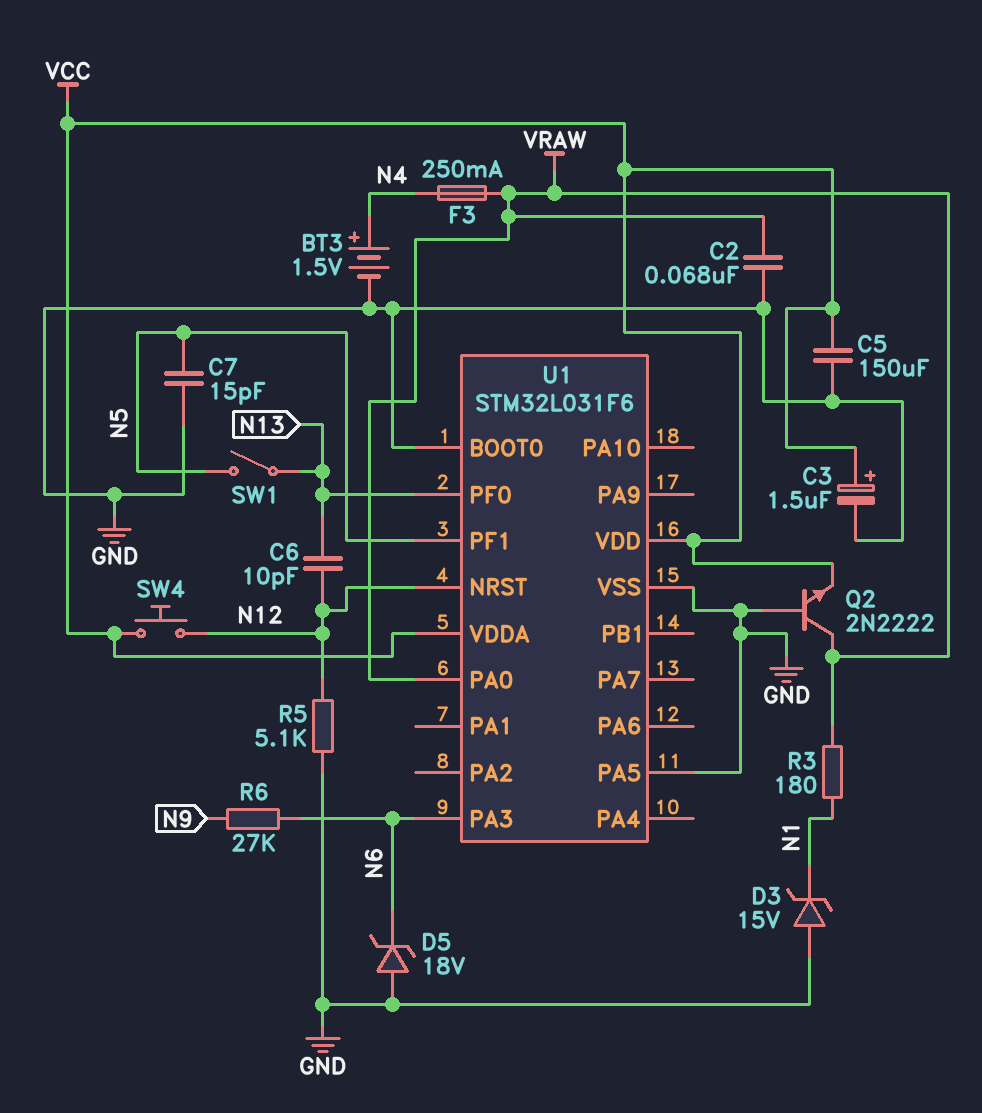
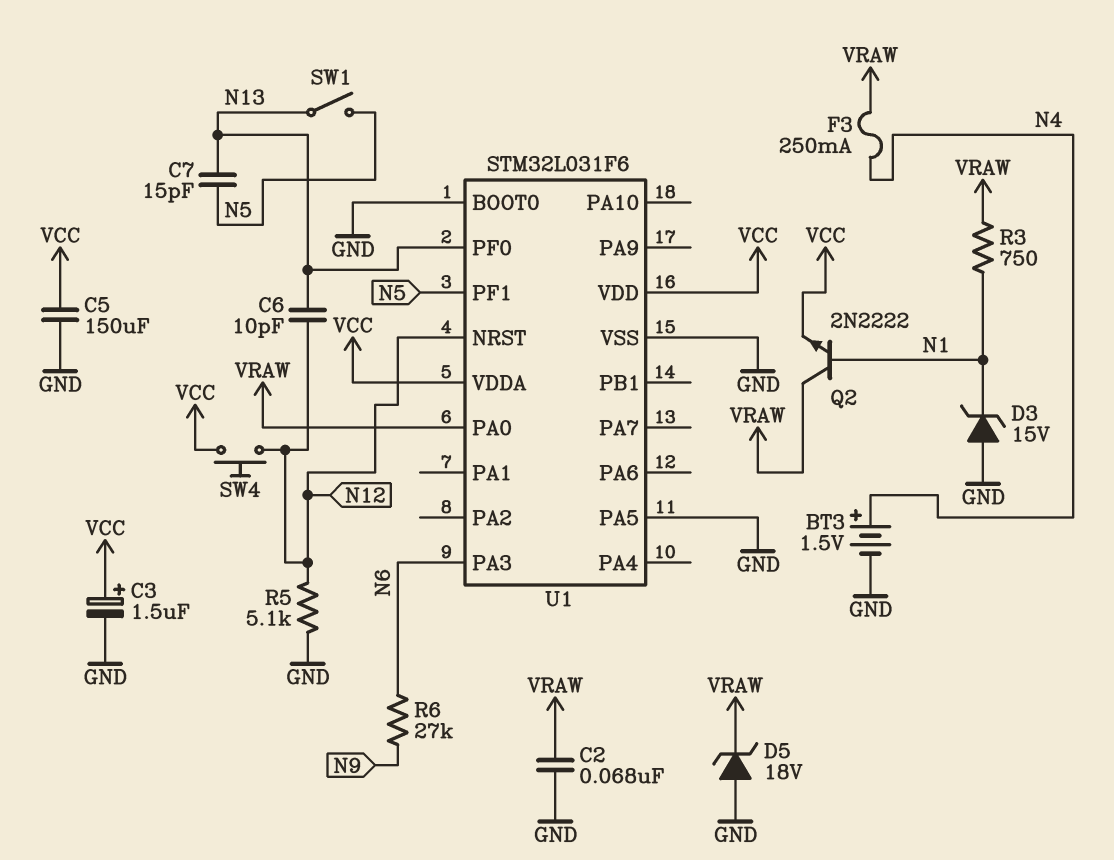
C7: 15pF (GND, N5) -> 15pF (N5, N13)
D5: zener 18V (A GND, K N6) -> zener 18V (A GND, K VRAW)
Q2: NPN 2N2222 (B GND, C VRAW, E VCC) -> NPN 2N2222 (B N1, C VRAW, E VCC)
R3: 180 (N1, VRAW) -> 750 (N1, VRAW)

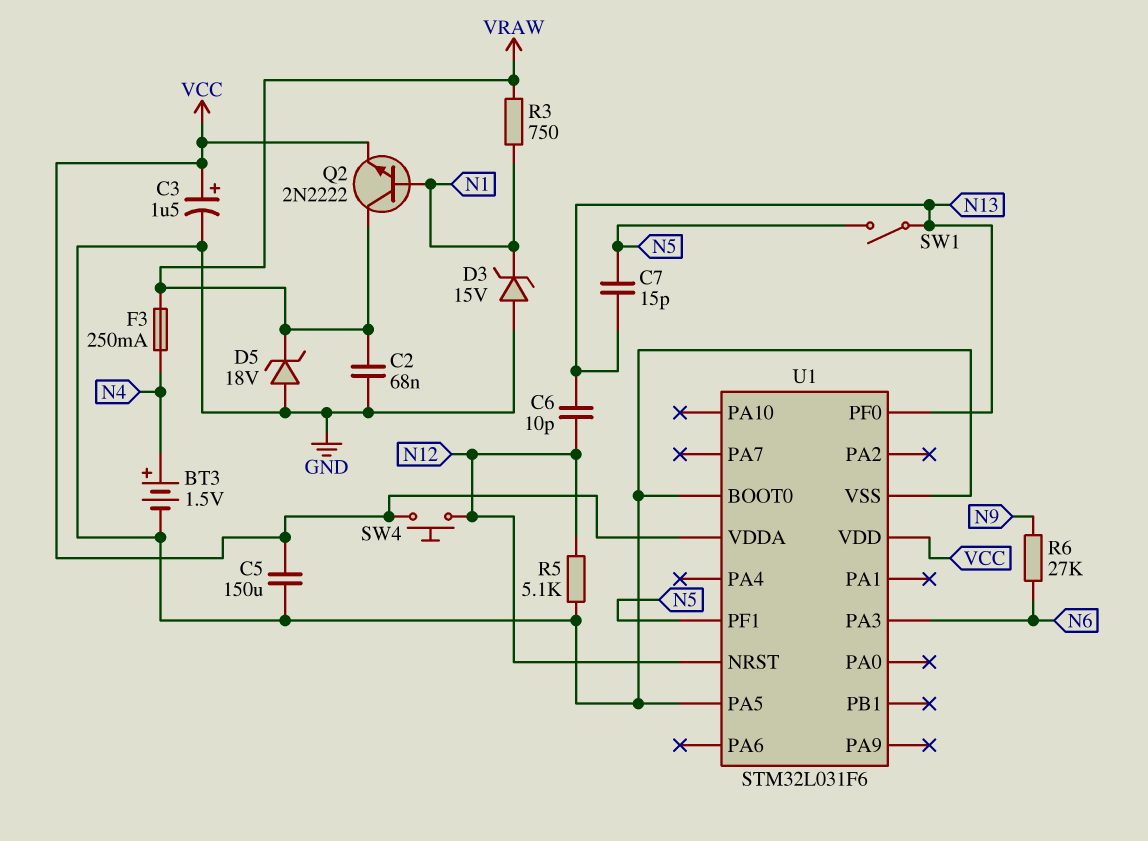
U1 pin PA0: VRAW -> none

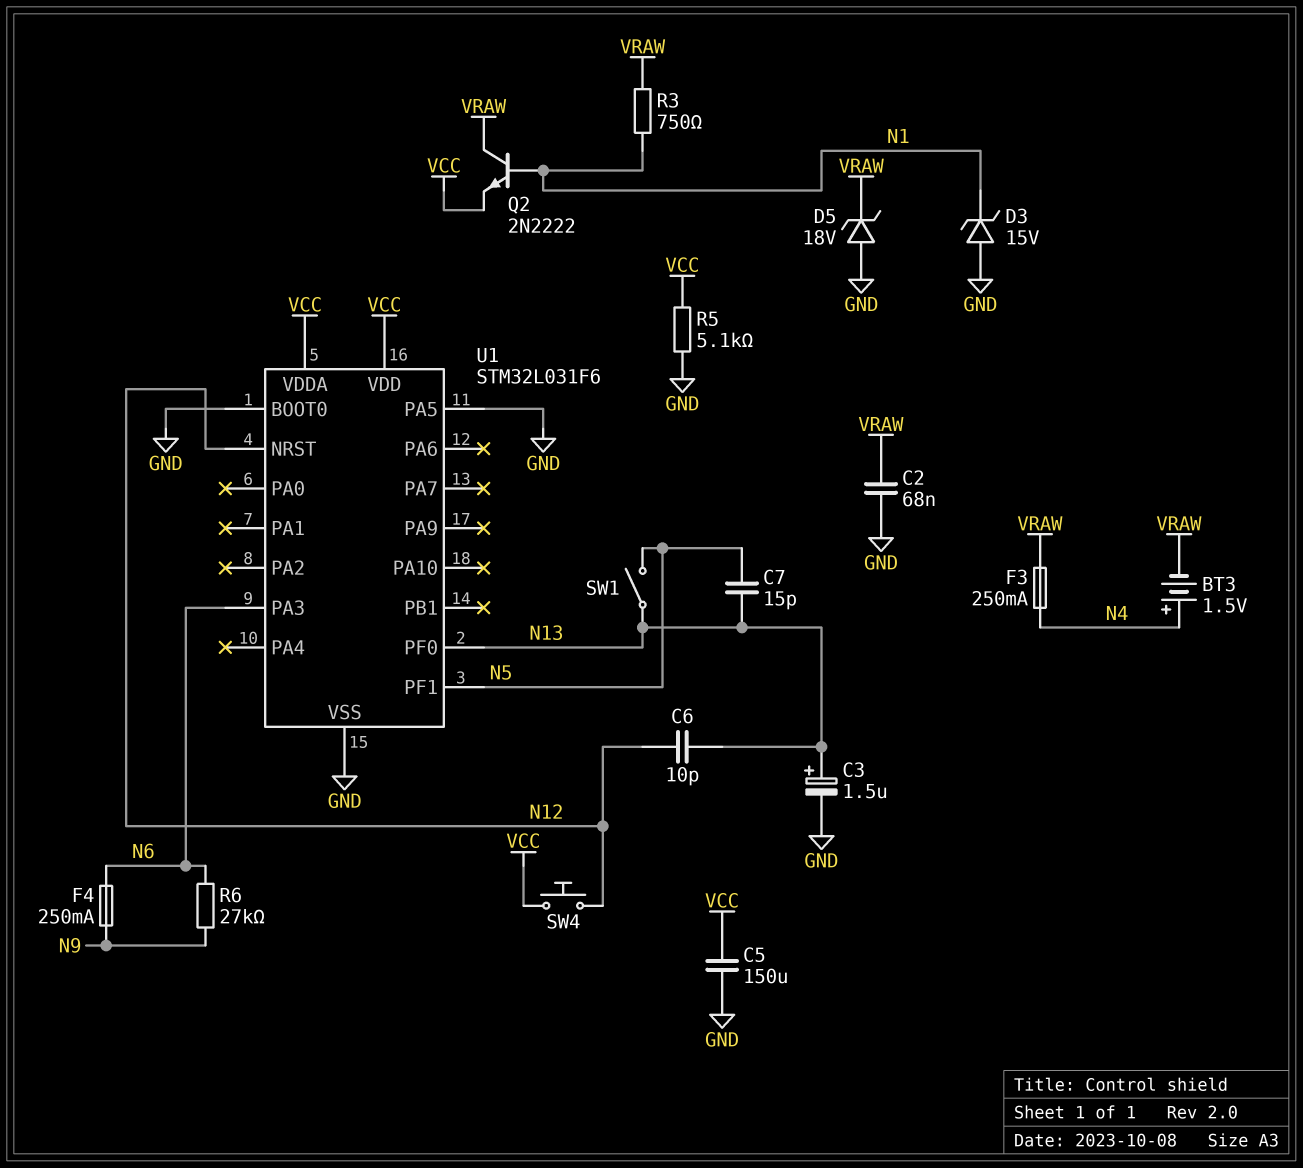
BT3: 1.5V (plus N4, minus GND) -> 1.5V (plus N4, minus VRAW)
C3: 1.5uF (plus VCC, minus GND) -> 1.5uF (plus N13, minus GND)
F4: none -> 250mA (N6, N9)
R5: 5.1k (GND, N12) -> 5.1k (GND, VCC)

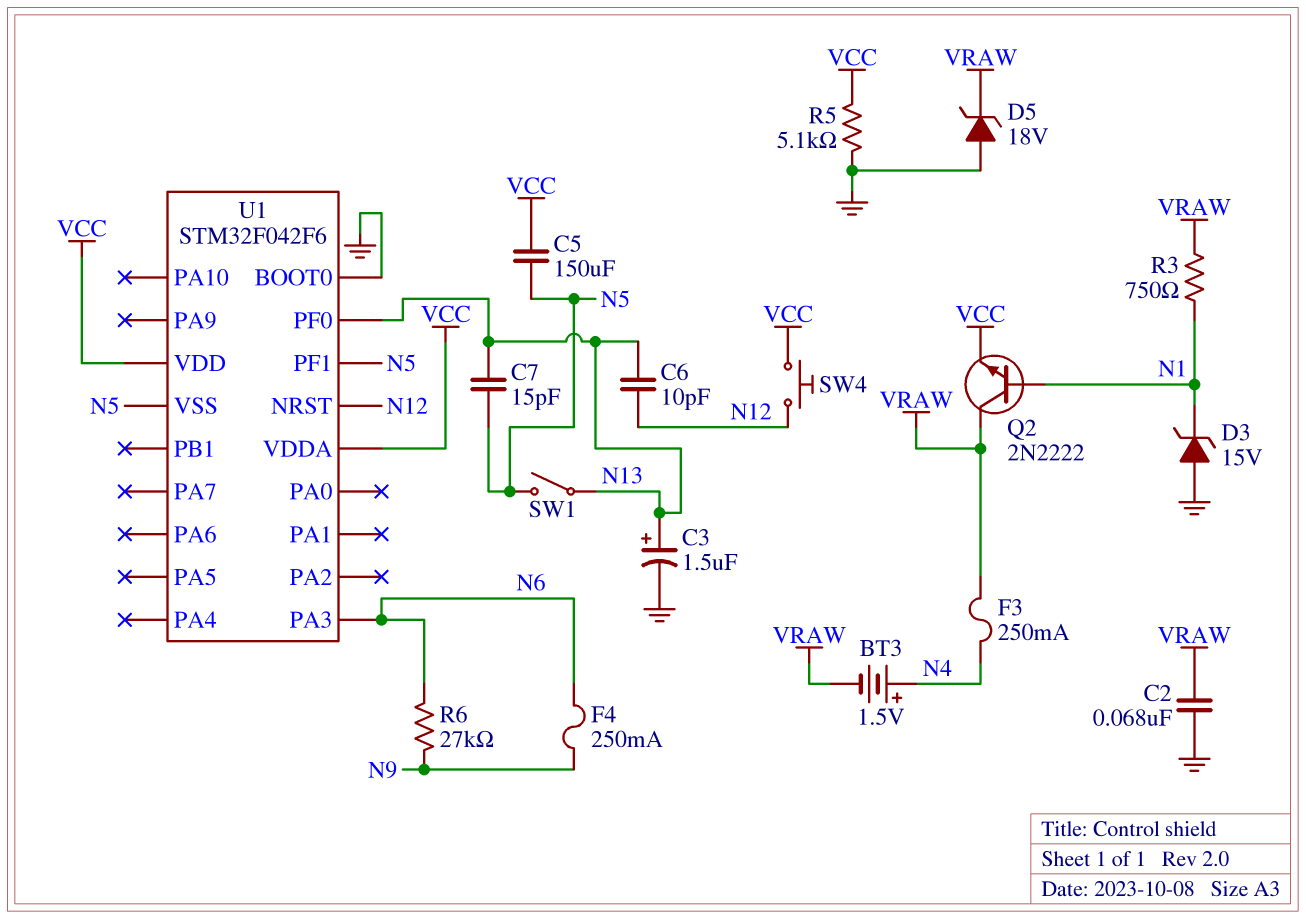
C5: 150uF (GND, VCC) -> 150uF (N5, VCC)
U1: STM32L031F6 -> STM32F042F6
U1 pin PA5: GND -> none
U1 pin VSS: GND -> N5

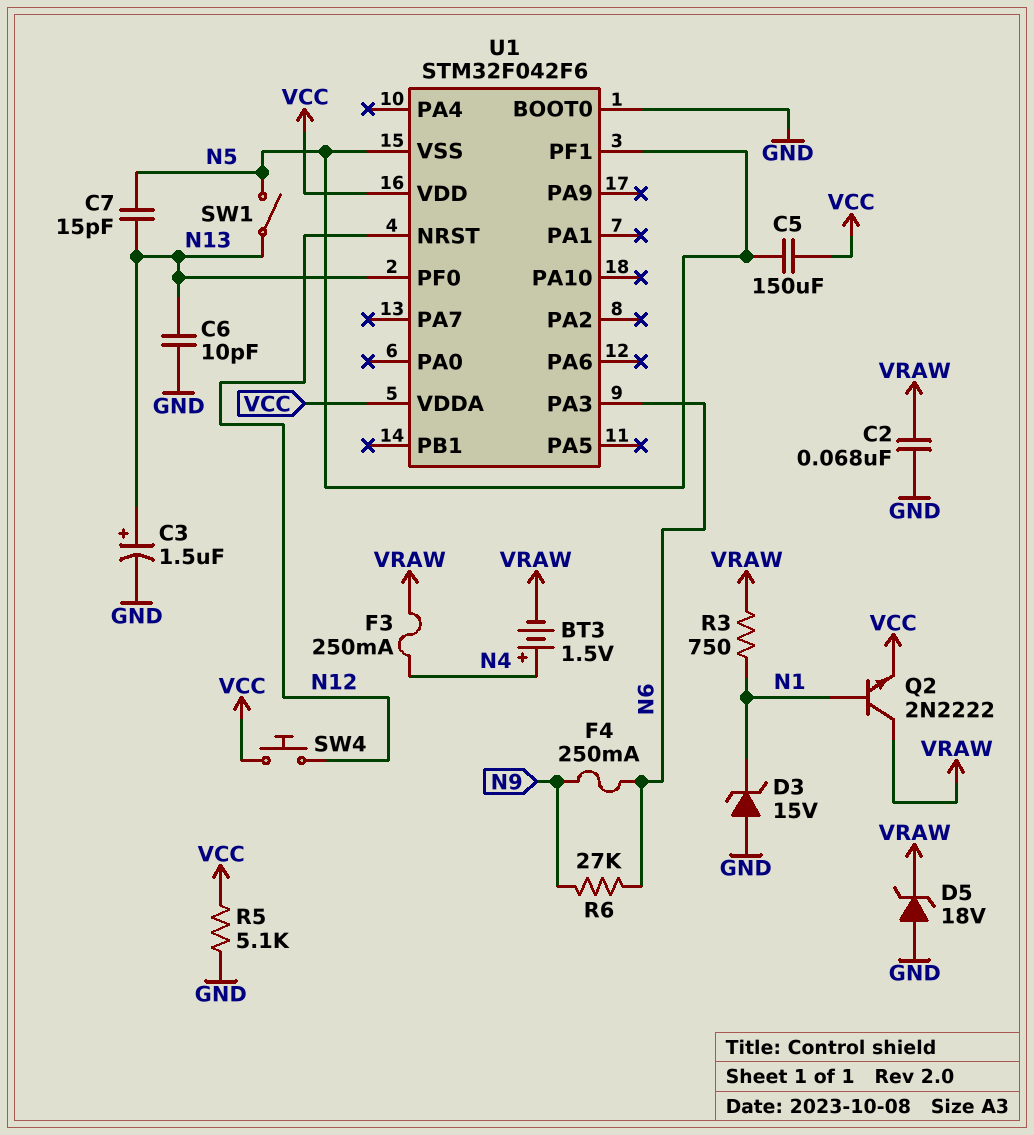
C6: 10pF (N12, N13) -> 10pF (GND, N13)

